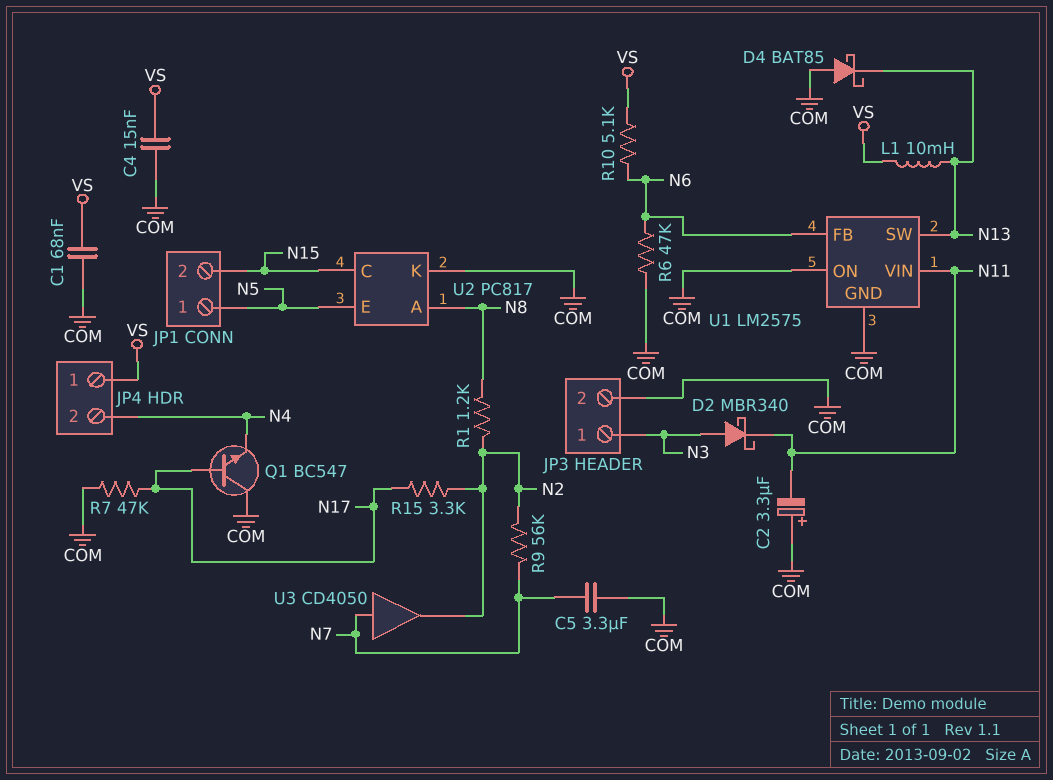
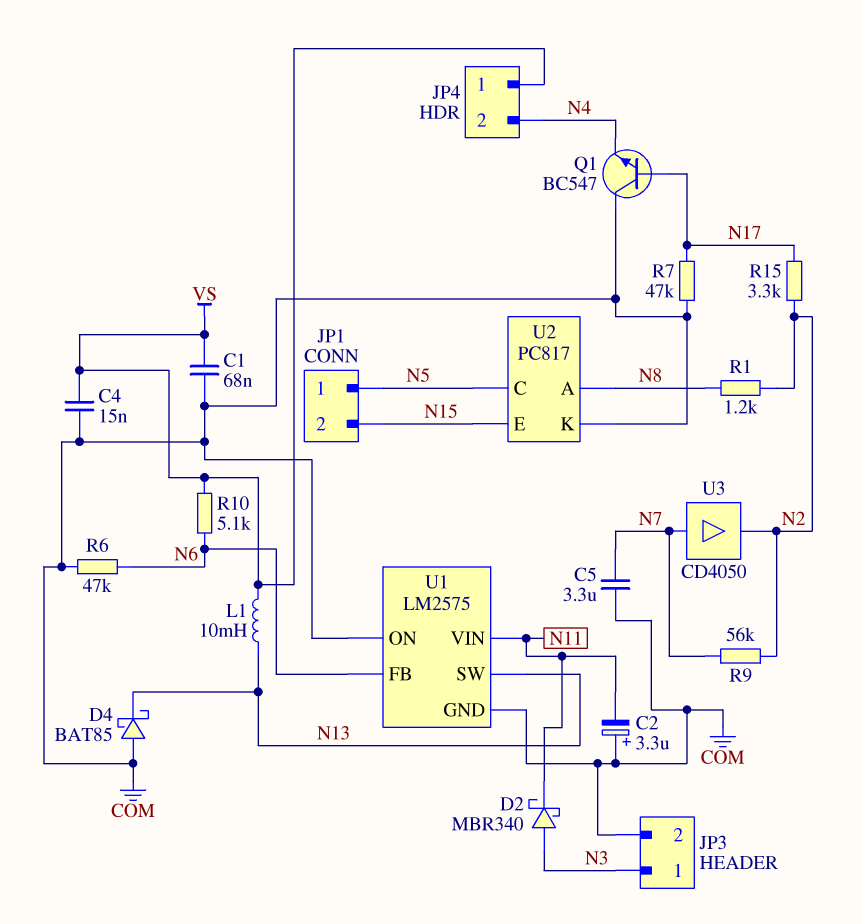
U2 pin C: N15 -> N5
U2 pin E: N5 -> N15

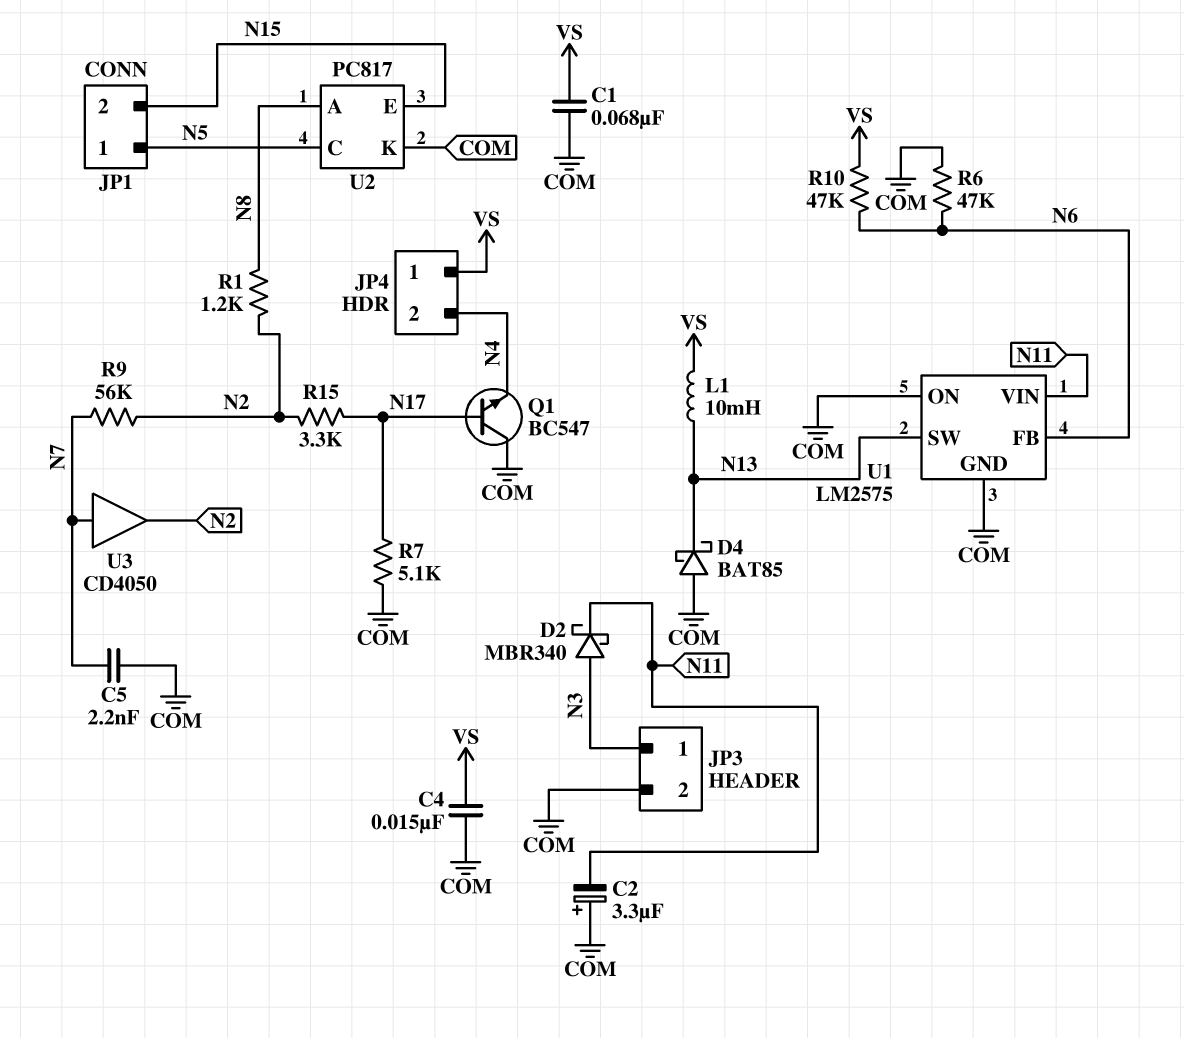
C5: 3.3uF (COM, N7) -> 2.2nF (COM, N7)
R7: 47k (COM, N17) -> 5.1k (COM, N17)
R10: 5.1k (N6, VS) -> 47k (N6, VS)

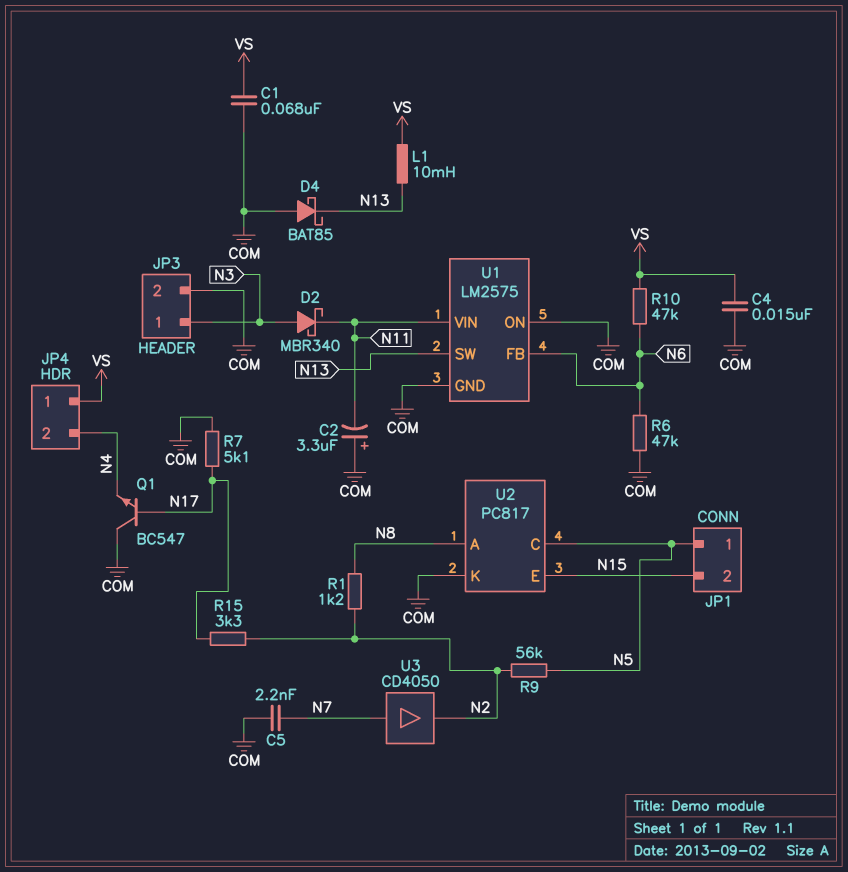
R9: 56k (N2, N7) -> 56k (N2, N5)

